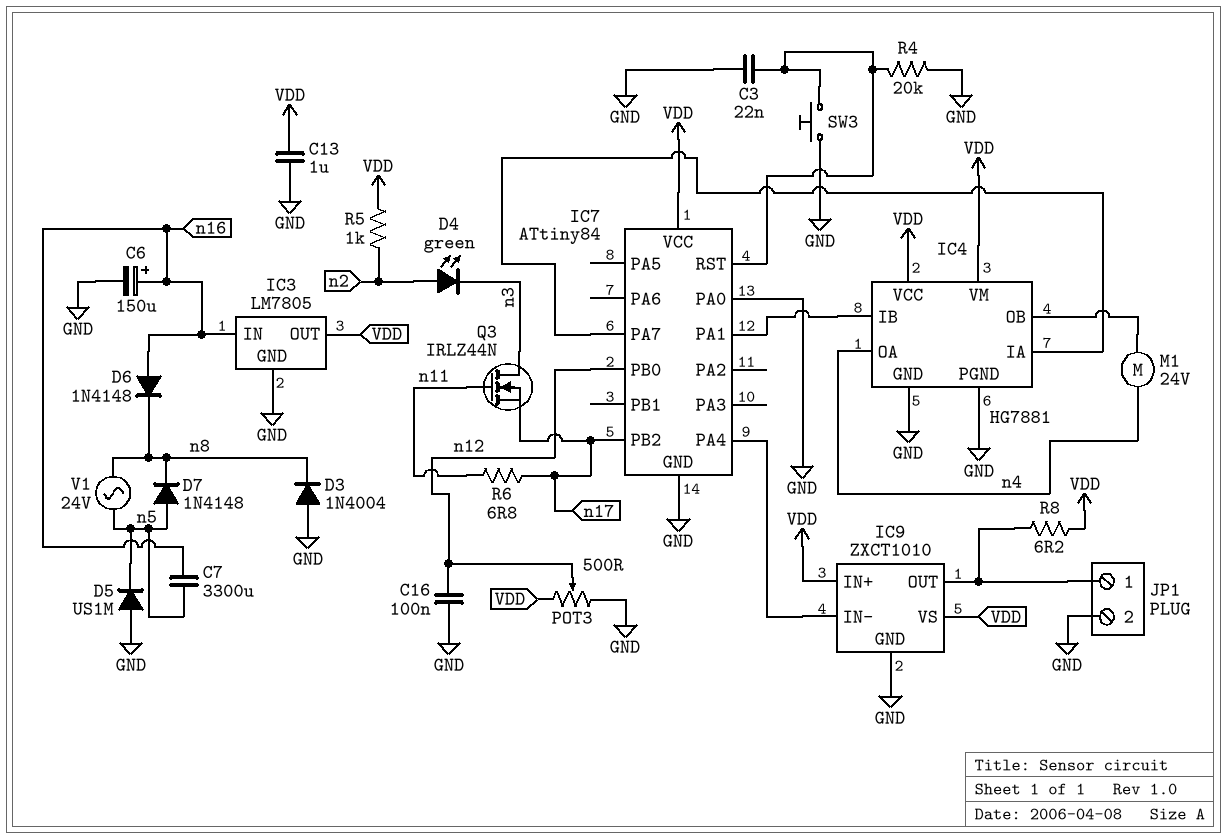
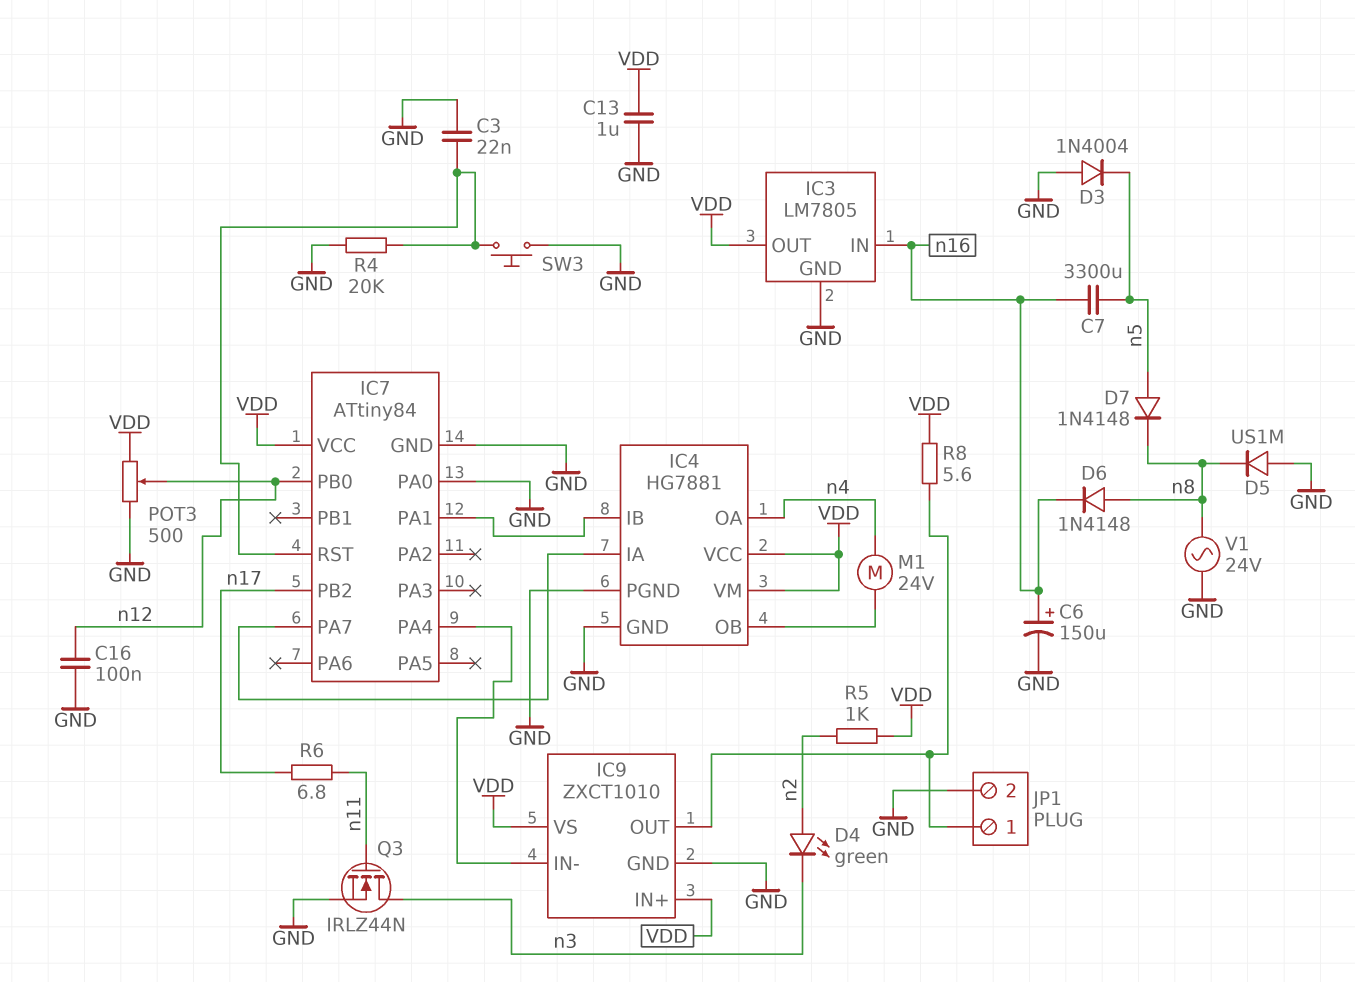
D3: diode 1N4004 (A GND, K n8) -> diode 1N4004 (A GND, K n5)
D5: diode US1M (A GND, K n5) -> diode US1M (A GND, K n8)
D6: diode 1N4148 (A n16, K n8) -> diode 1N4148 (A n8, K n16)
Q3: NMOS IRLZ44N (G n11, D n3, S n17) -> NMOS IRLZ44N (G n11, D n3, S GND)
R8: 6.2 (IC9/OUT, VDD) -> 5.6 (IC9/OUT, VDD)
V1: AC 24V (n5, n8) -> AC 24V (GND, n8)

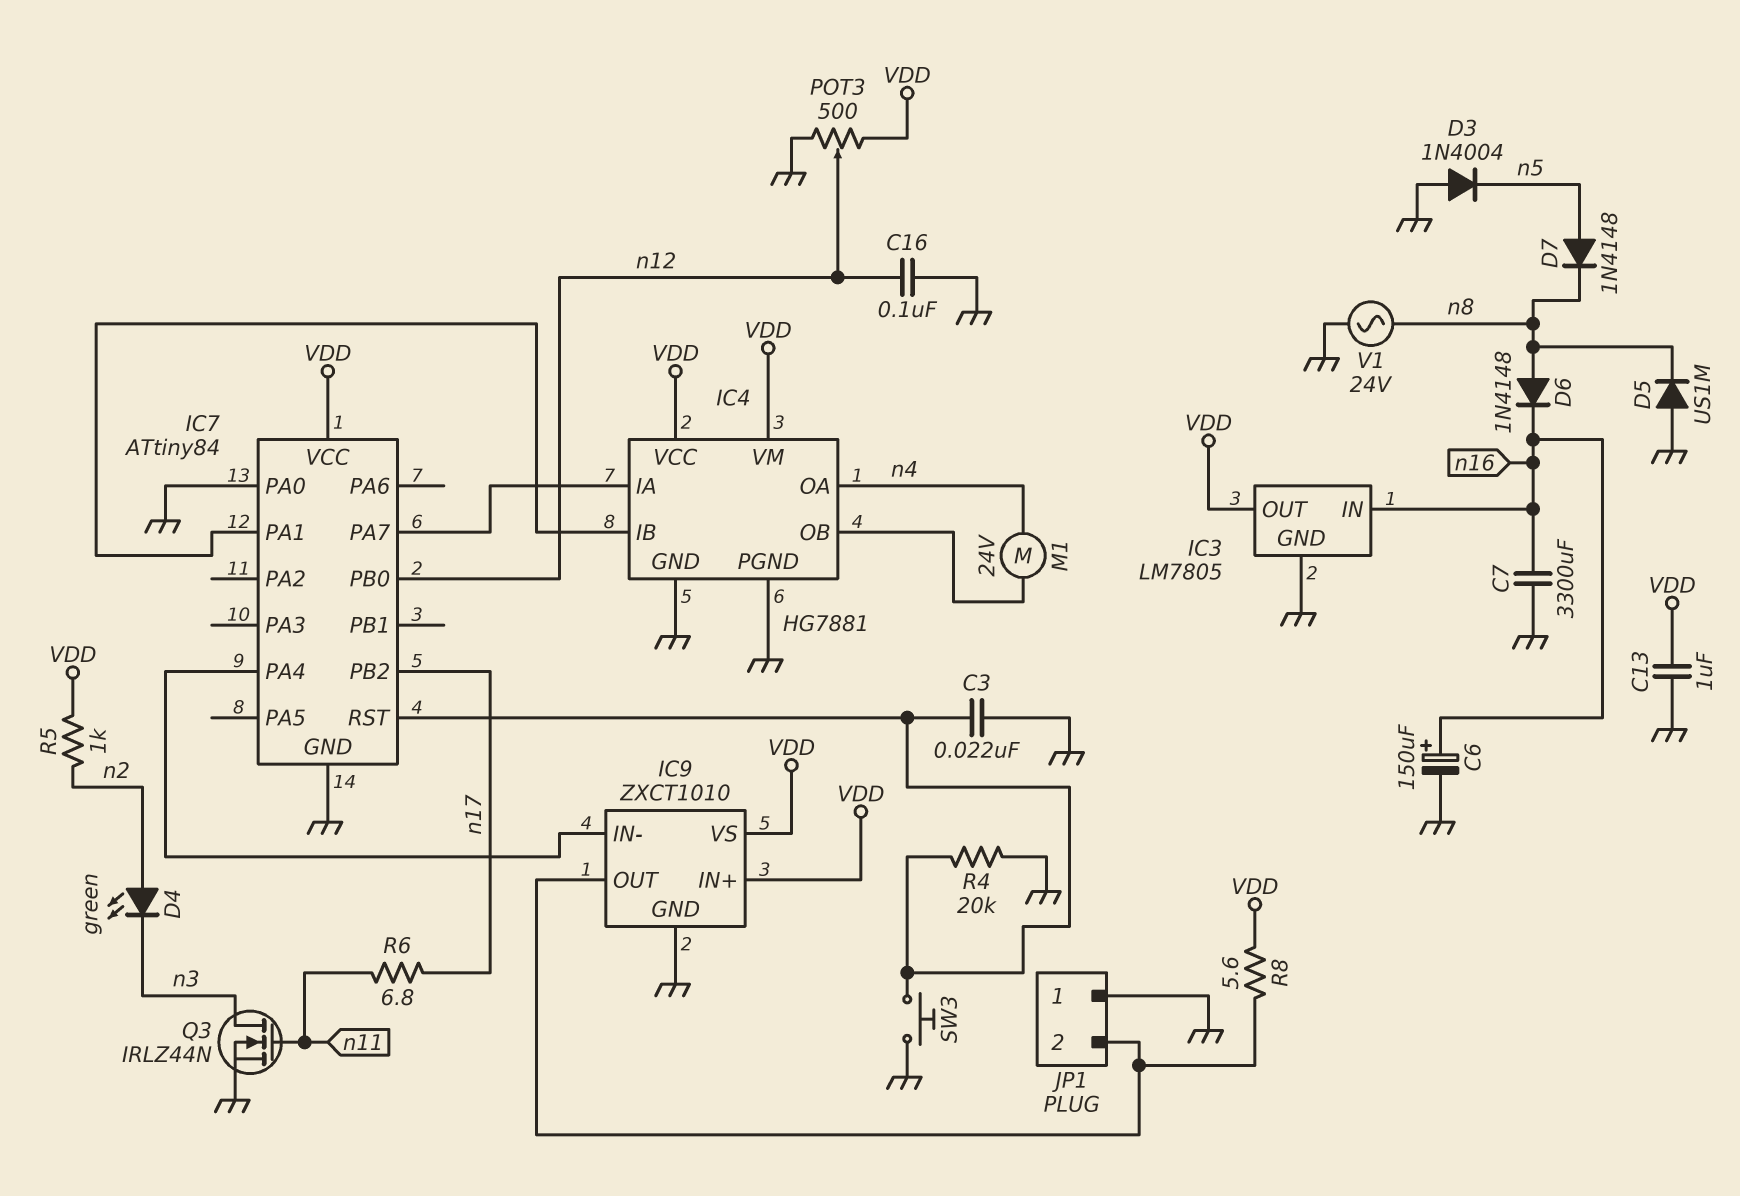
C7: 3300uF (n5, n16) -> 3300uF (GND, n16)
JP1 pin 1: IC9/OUT -> GND
JP1 pin 2: GND -> IC9/OUT

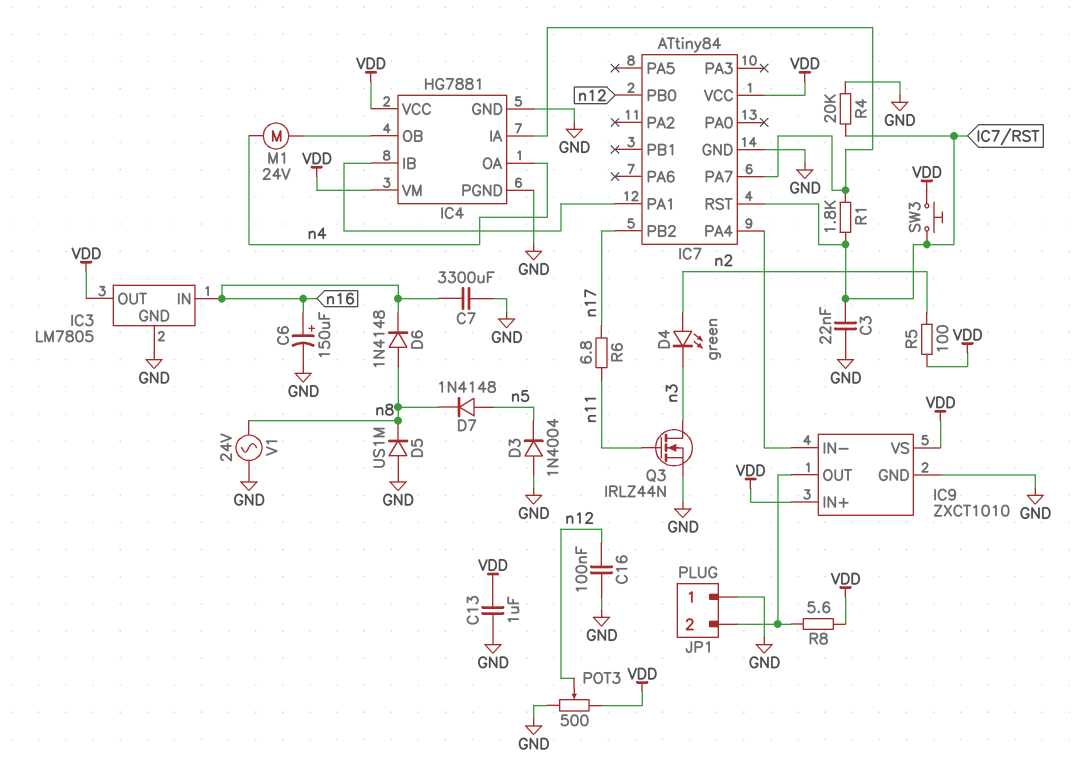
IC7 pin PA0: GND -> none
R1: none -> 1.8k (IC4/IA, IC7/RST)
R5: 1k (VDD, n2) -> 100 (VDD, n2)
SW3: button (GND, IC7/RST) -> button (IC7/RST, VDD)

